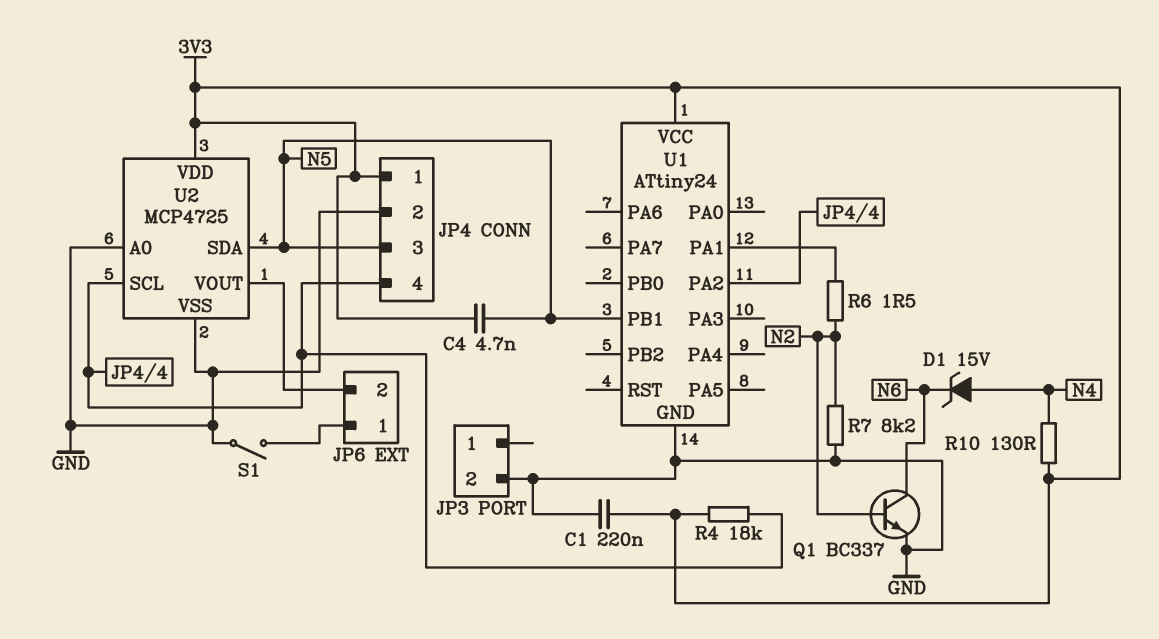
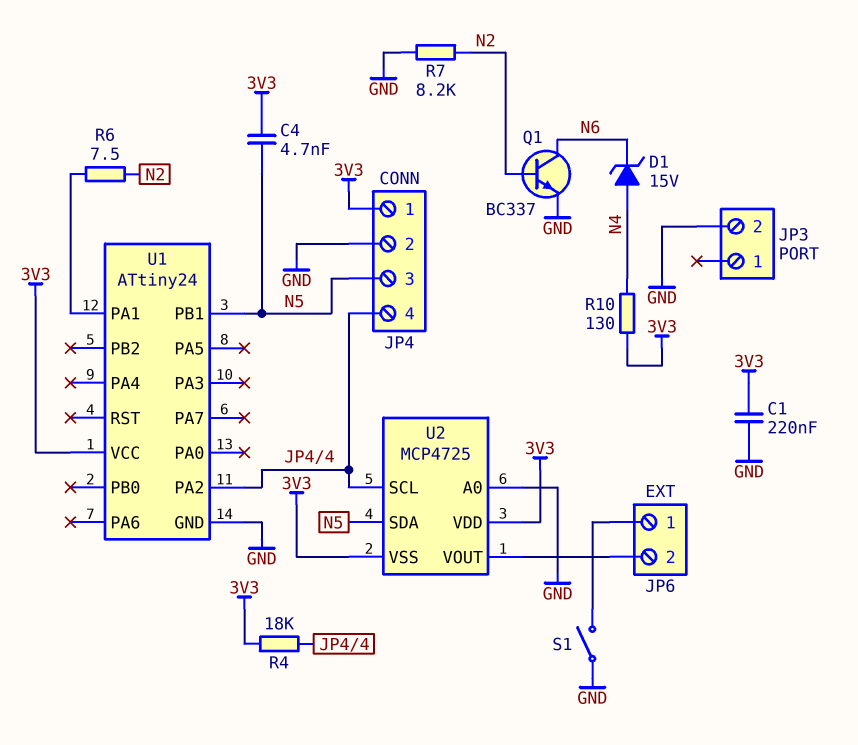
R6: 1.5 (N2, U1/PA1) -> 7.5 (N2, U1/PA1)
U2 pin VSS: GND -> 3V3

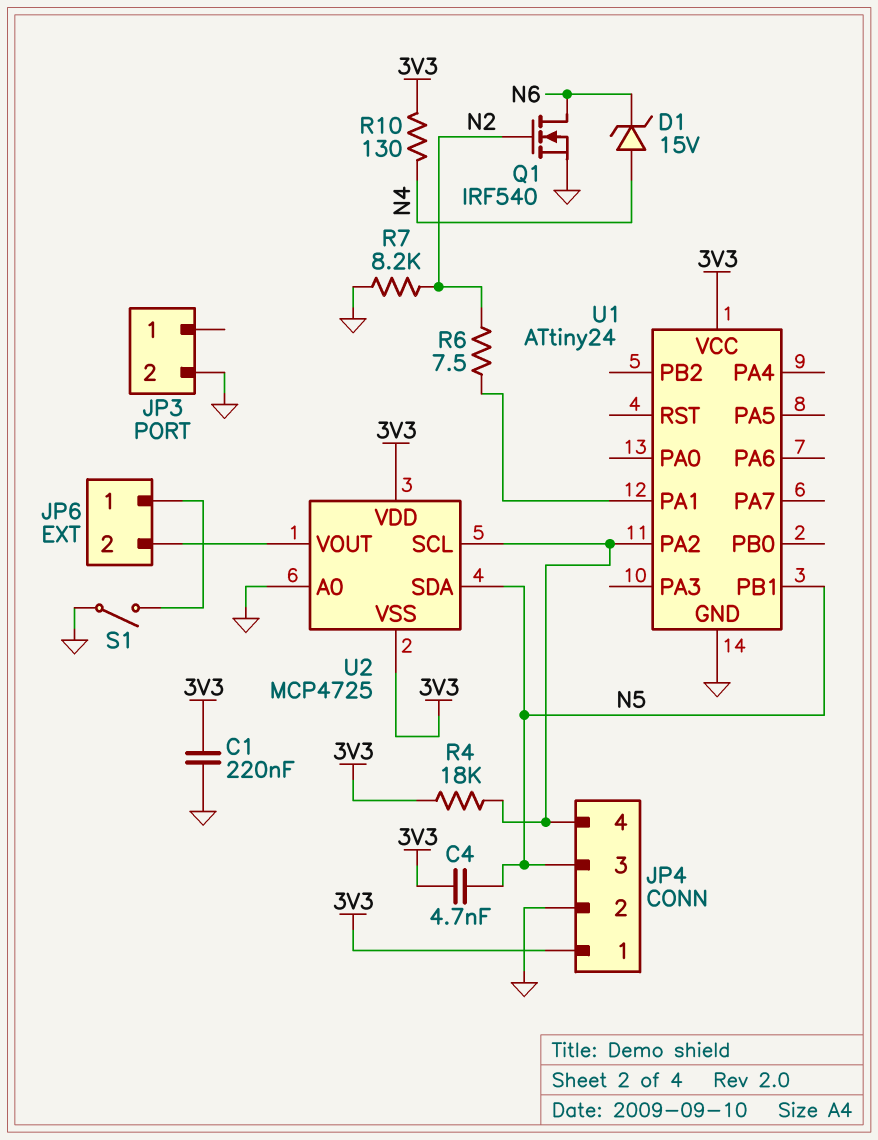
Q1: NPN BC337 (B N2, C N6, E GND) -> NMOS IRF540 (G N2, D N6, S GND)

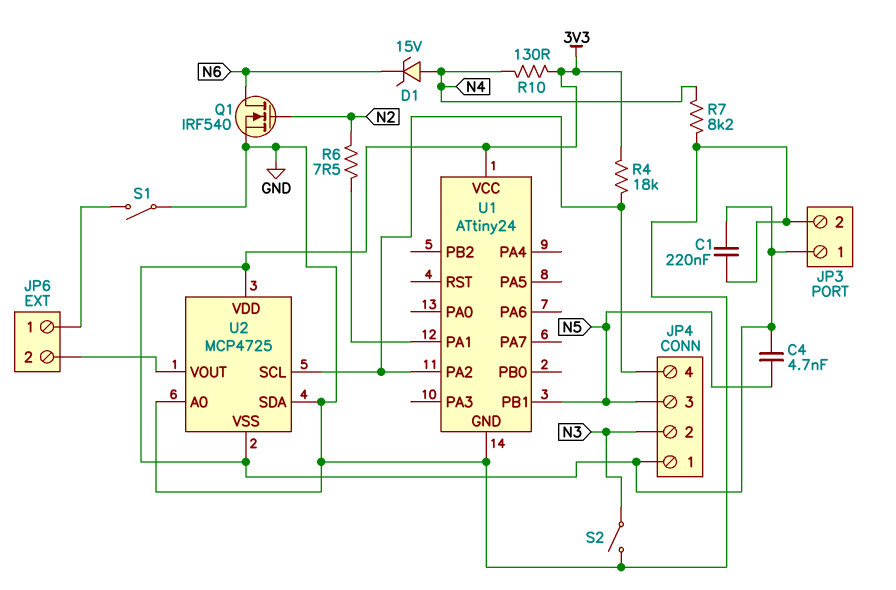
JP3 pin 1: none -> 3V3
JP4 pin 2: GND -> N3
R7: 8.2k (GND, N2) -> 8.2k (GND, N4)
S2: none -> switch (GND, N3)
U2 pin SDA: N5 -> GND

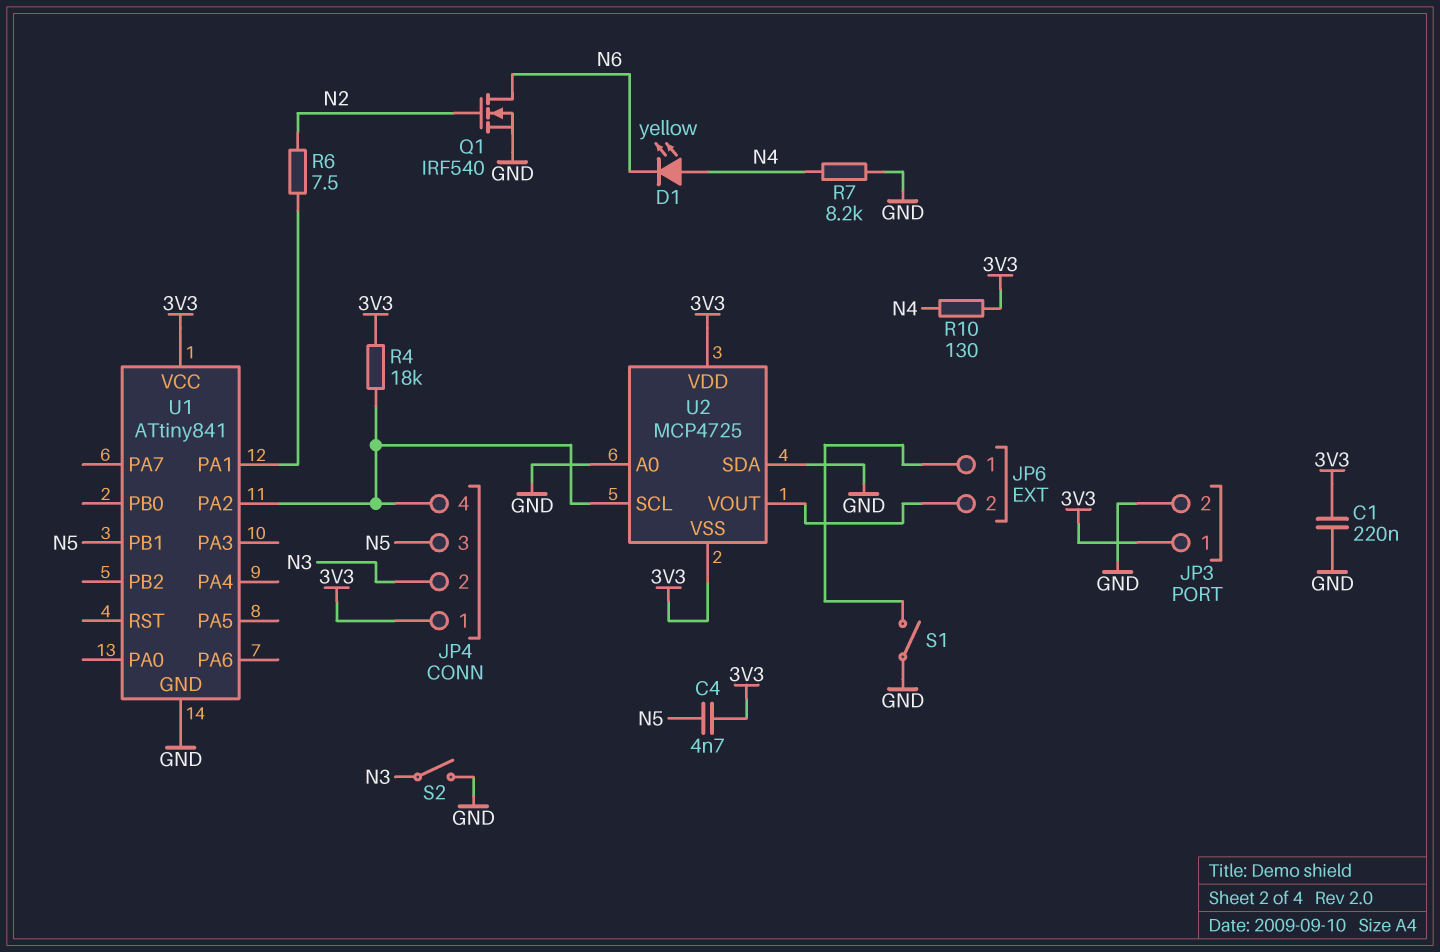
D1: zener 15V (A N4, K N6) -> LED yellow (A N4, K N6)
U1: ATtiny24 -> ATtiny841

